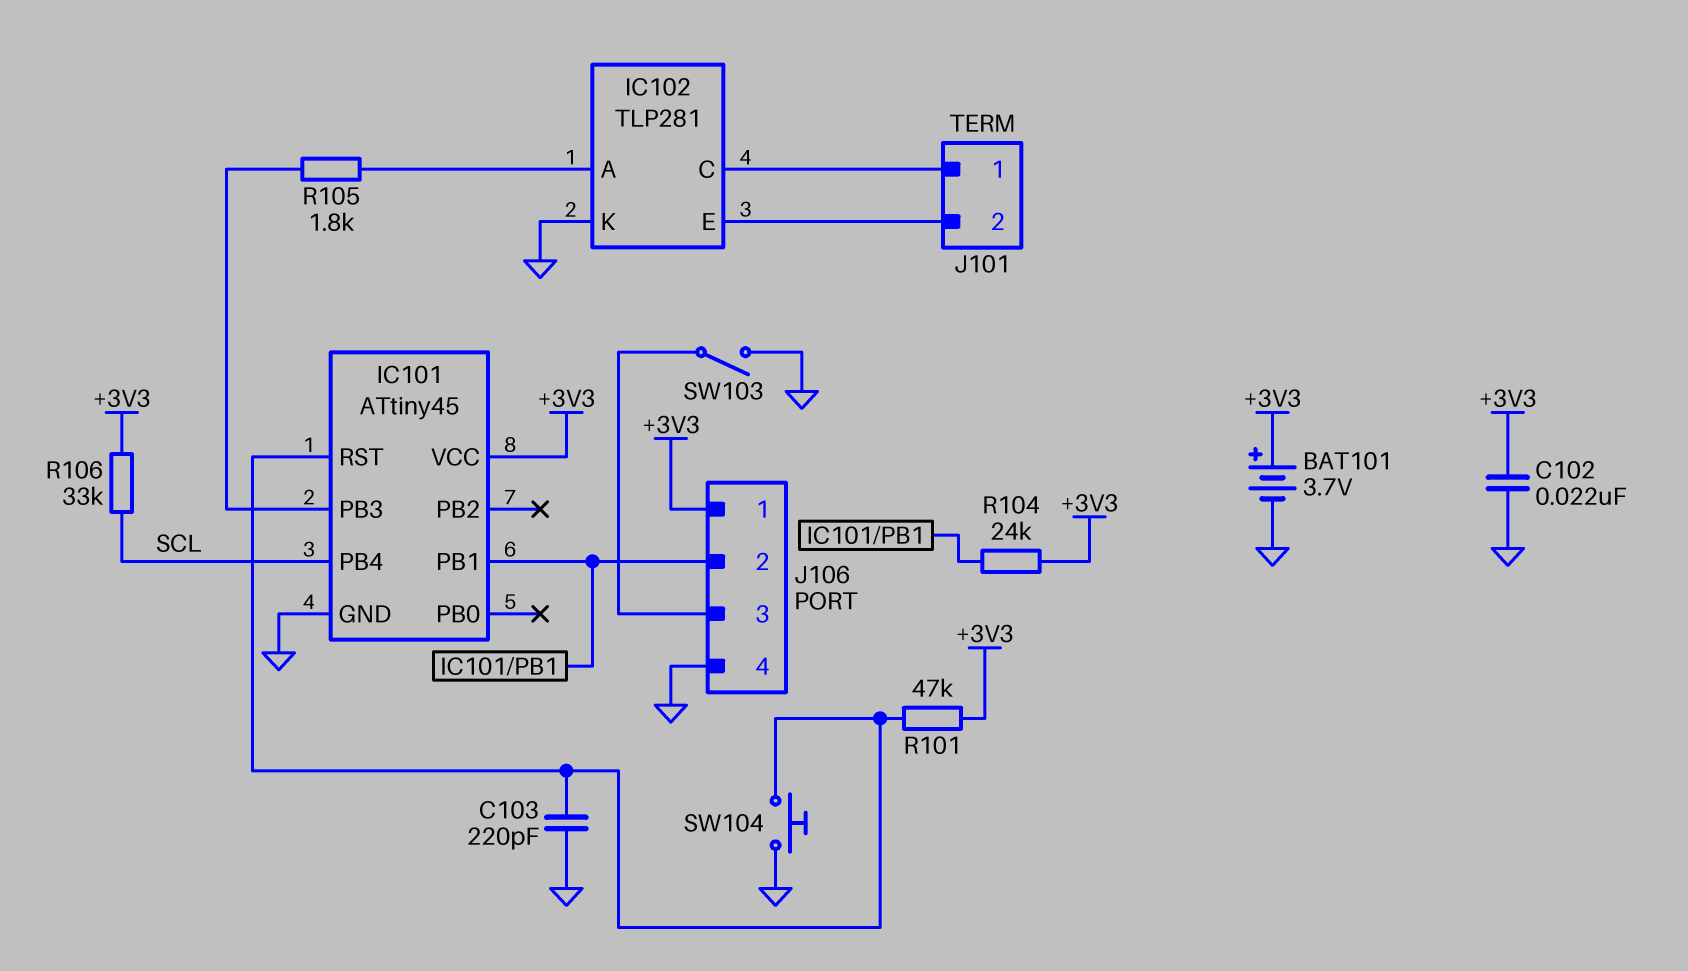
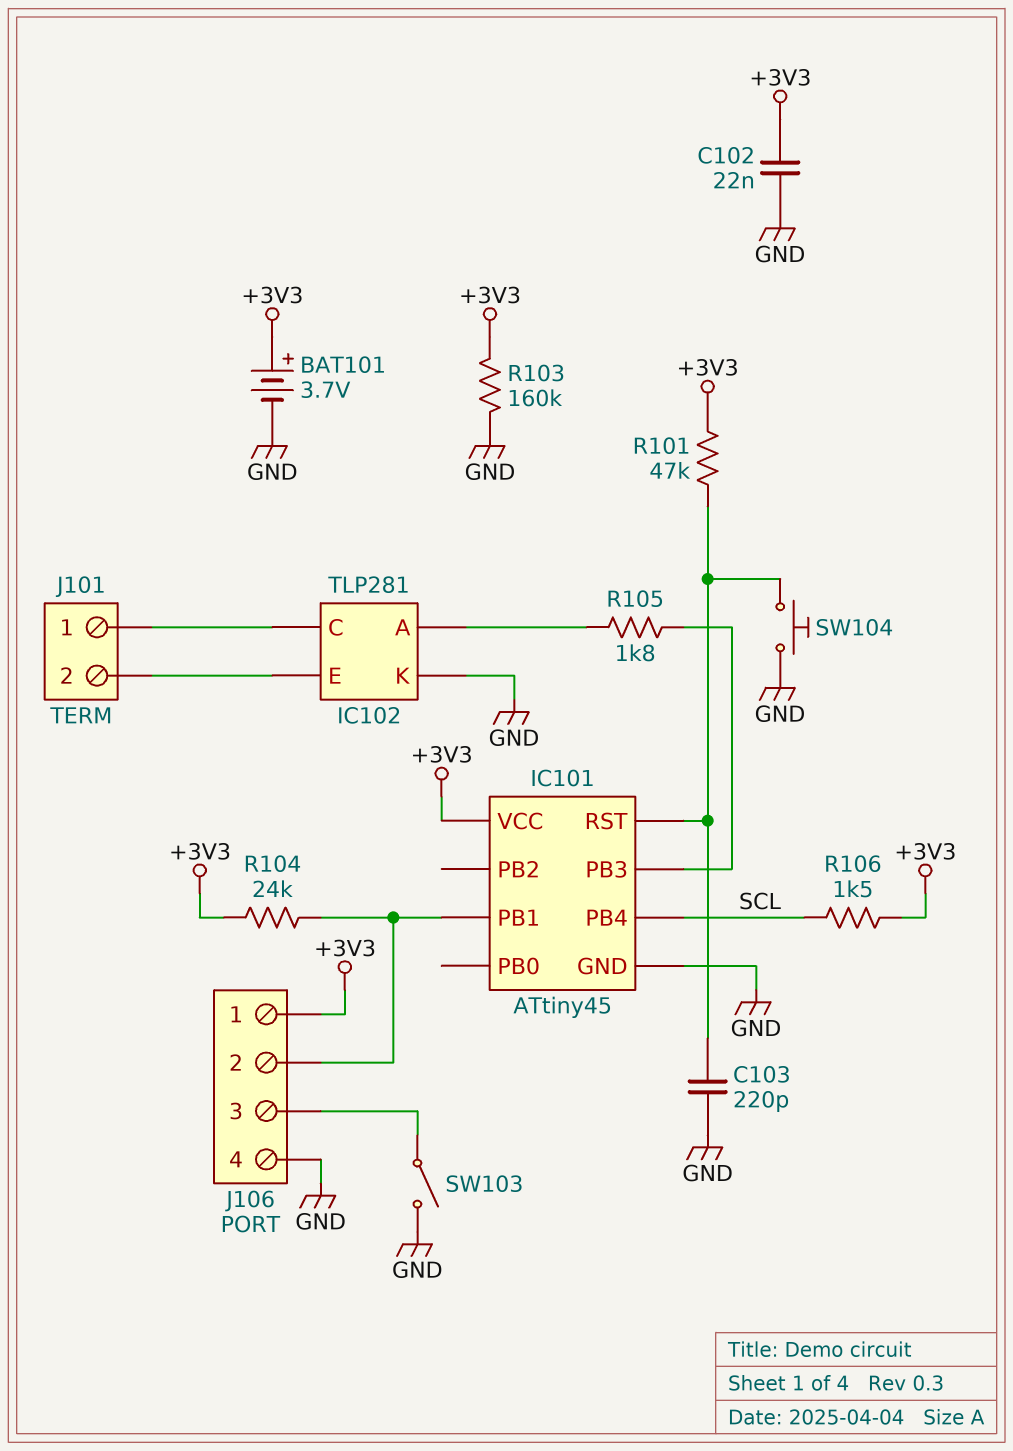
R103: none -> 160k (+3V3, GND)
R106: 33k (+3V3, SCL) -> 1.5k (+3V3, SCL)

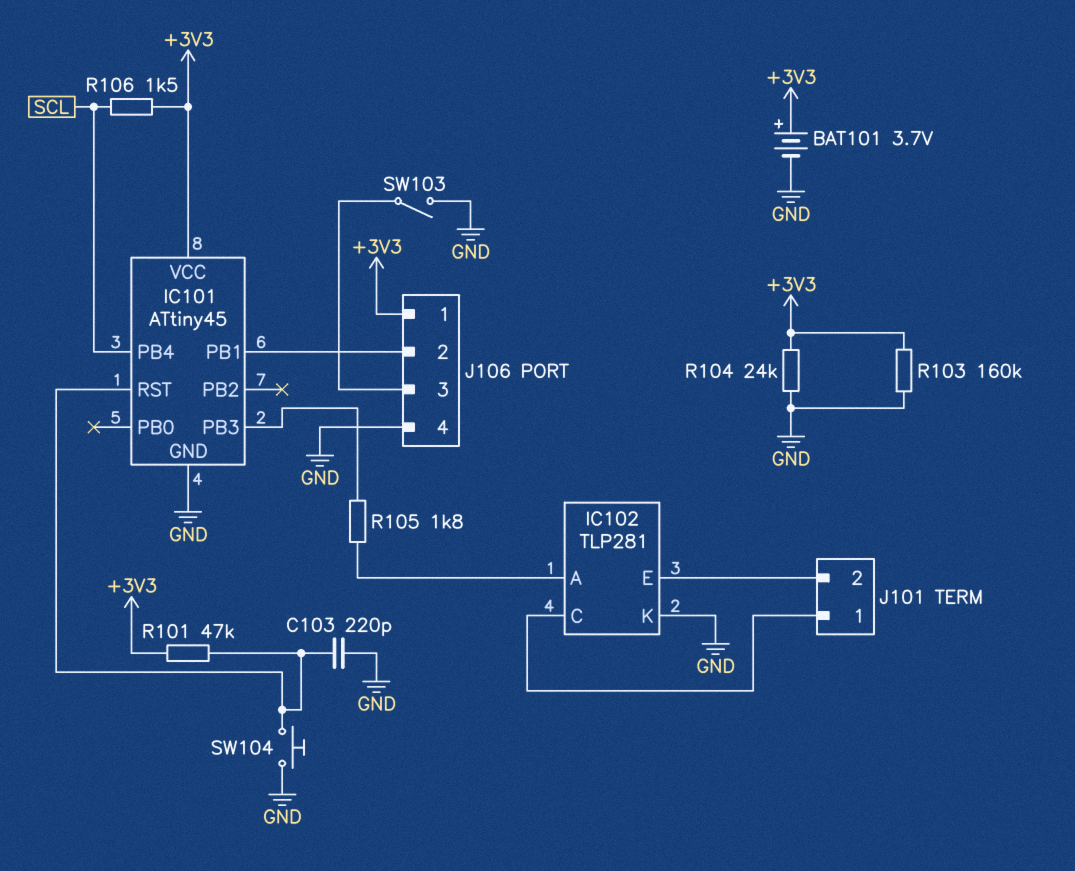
C102: 22nF (+3V3, GND) -> none
R104: 24k (+3V3, IC101/PB1) -> 24k (+3V3, GND)

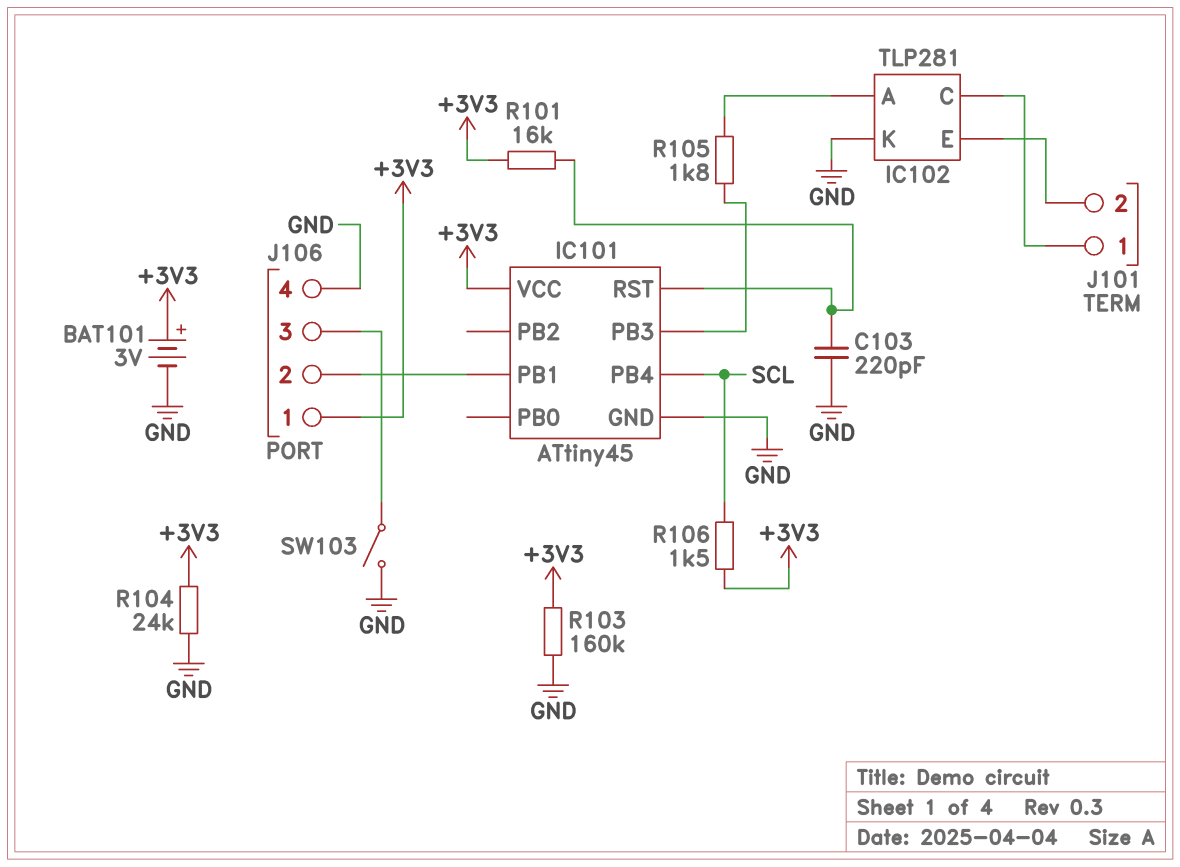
BAT101: 3.7V (plus +3V3, minus GND) -> 3V (plus +3V3, minus GND)
R101: 47k (+3V3, IC101/RST) -> 16k (+3V3, IC101/RST)
SW104: button (GND, IC101/RST) -> none

